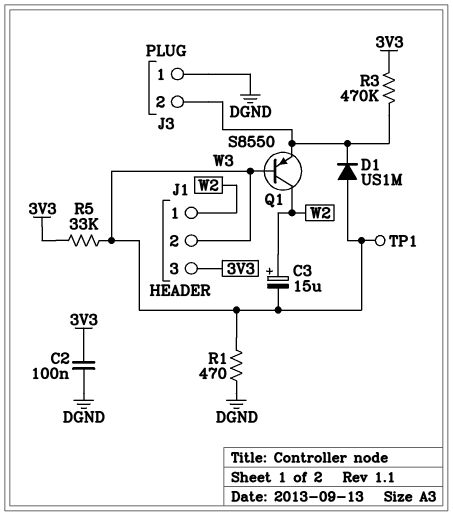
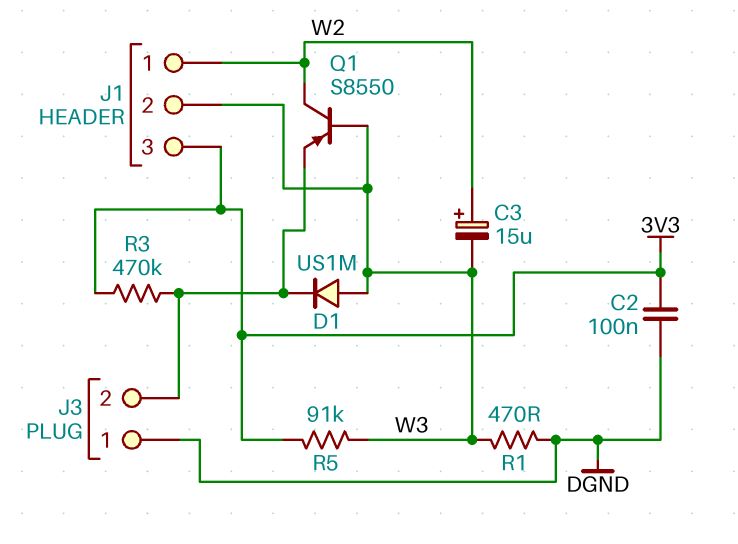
R5: 33k (3V3, W3) -> 91k (3V3, W3)
TP1: test point (W3) -> none

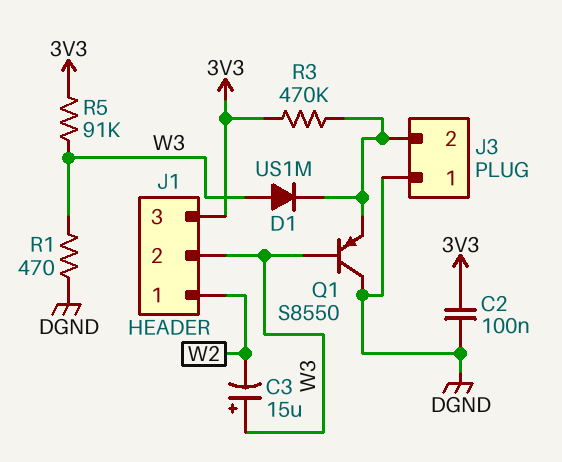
C3: 15uF (plus W2, minus W3) -> 15uF (plus W3, minus W2)
Q1: PNP S8550 (B W3, C W2, E J3/2) -> PNP S8550 (B W3, C DGND, E J3/2)

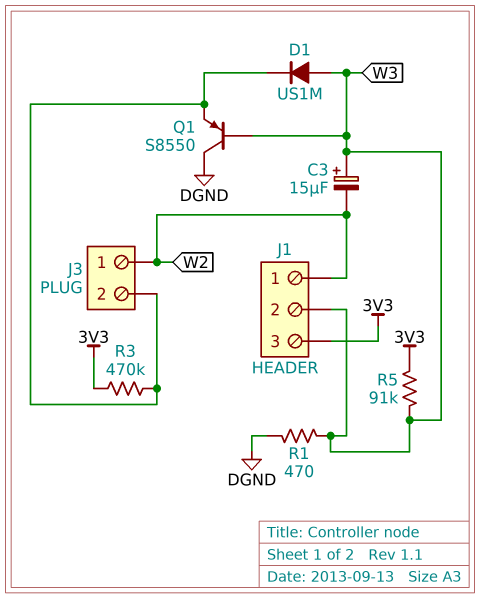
C2: 100nF (3V3, DGND) -> none
J3 pin 1: DGND -> W2

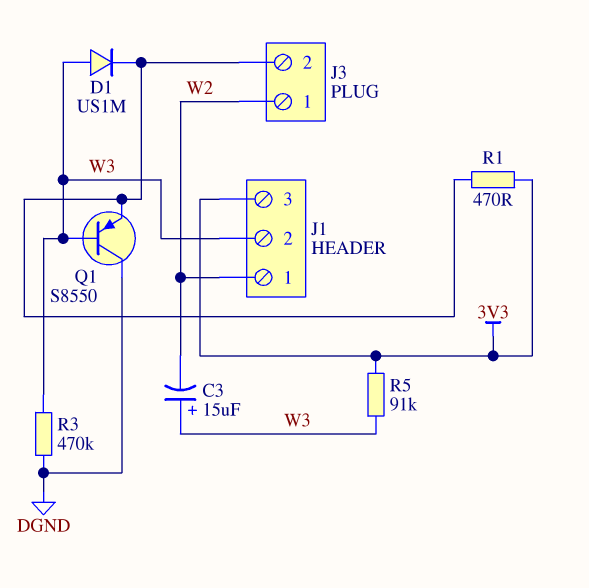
R1: 470 (DGND, W3) -> 470 (3V3, J3/2)
R3: 470k (3V3, J3/2) -> 470k (DGND, W3)

